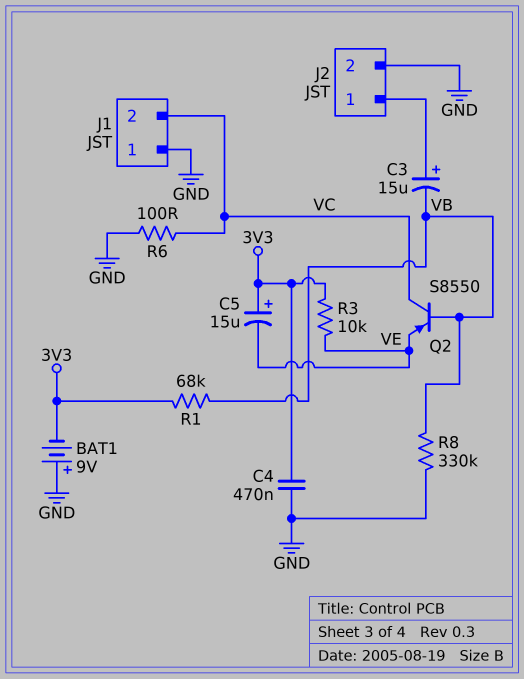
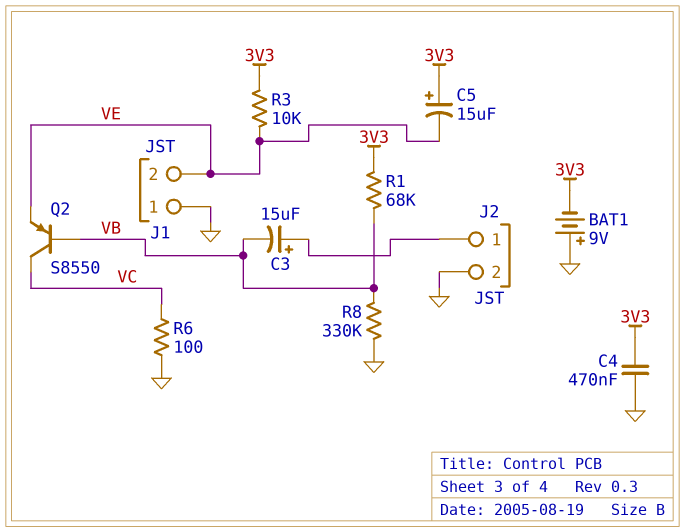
J1 pin 2: VC -> VE

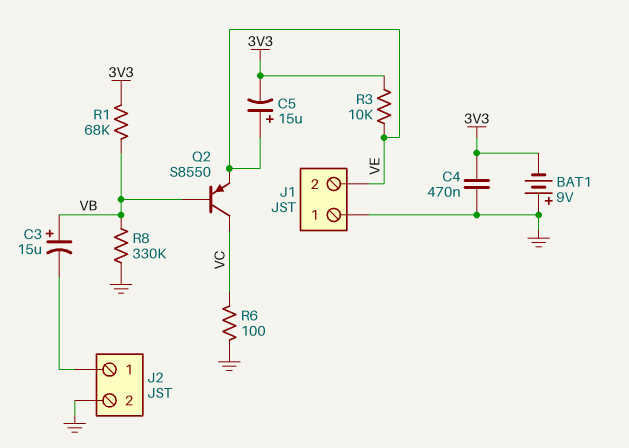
C3: 15uF (plus J2/1, minus VB) -> 15uF (plus VB, minus J2/1)
C5: 15uF (plus 3V3, minus VE) -> 15uF (plus VE, minus 3V3)

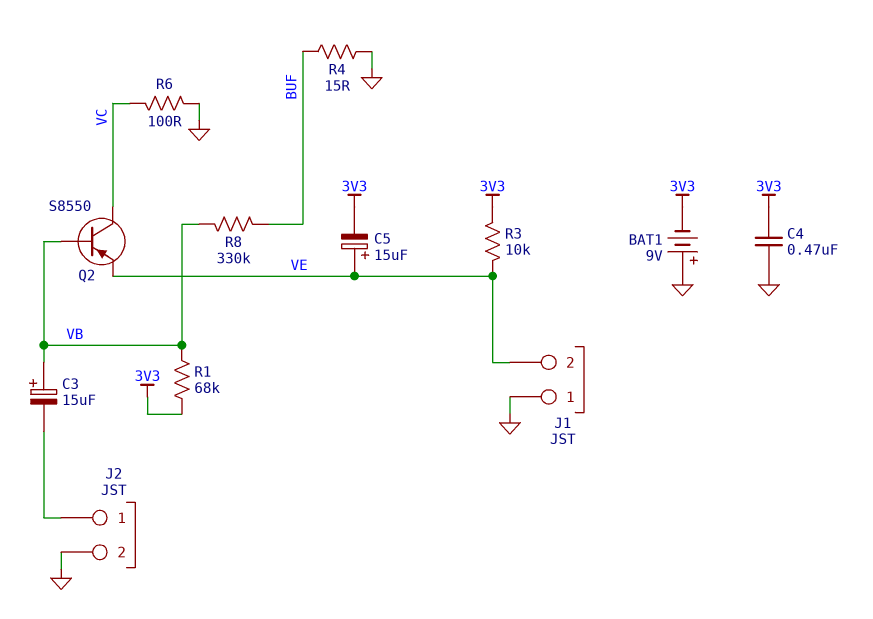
R4: none -> 15 (BUF, GND)
R8: 330k (GND, VB) -> 330k (BUF, VB)

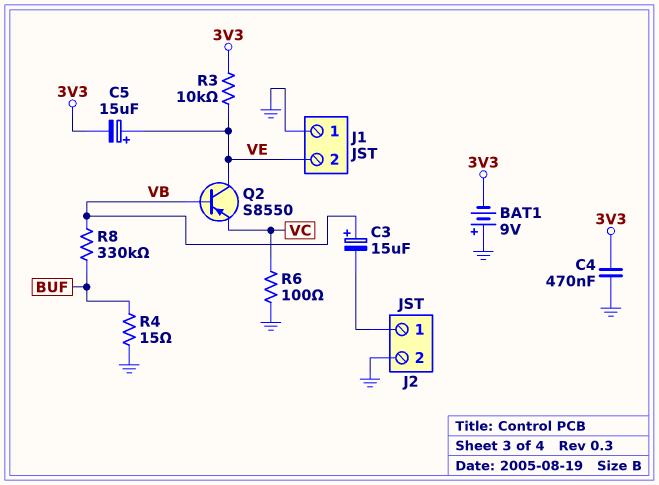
Q2: PNP S8550 (B VB, C VC, E VE) -> PNP S8550 (B VB, C VE, E VC)
R1: 68k (3V3, VB) -> none

